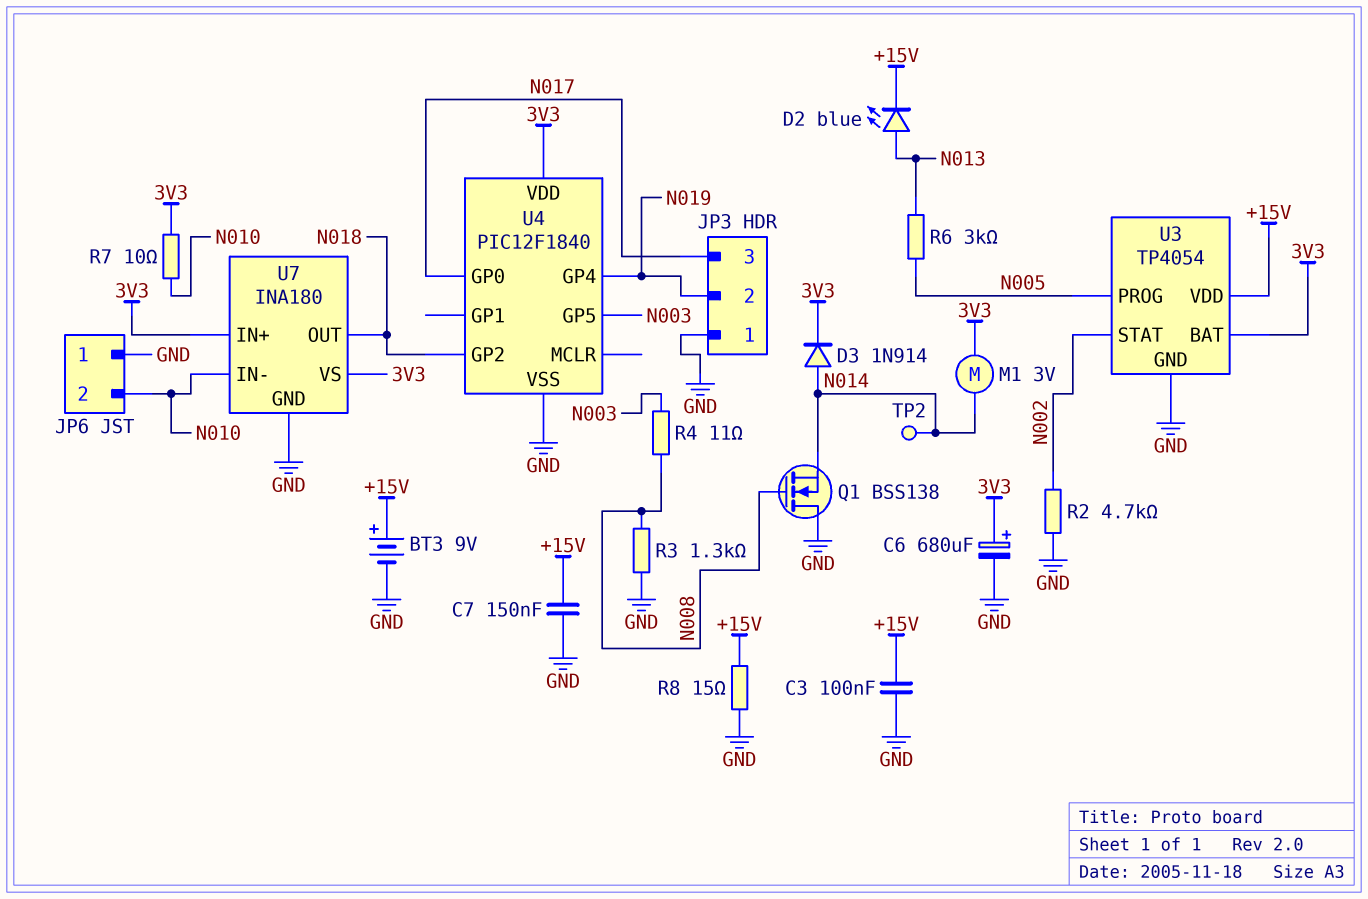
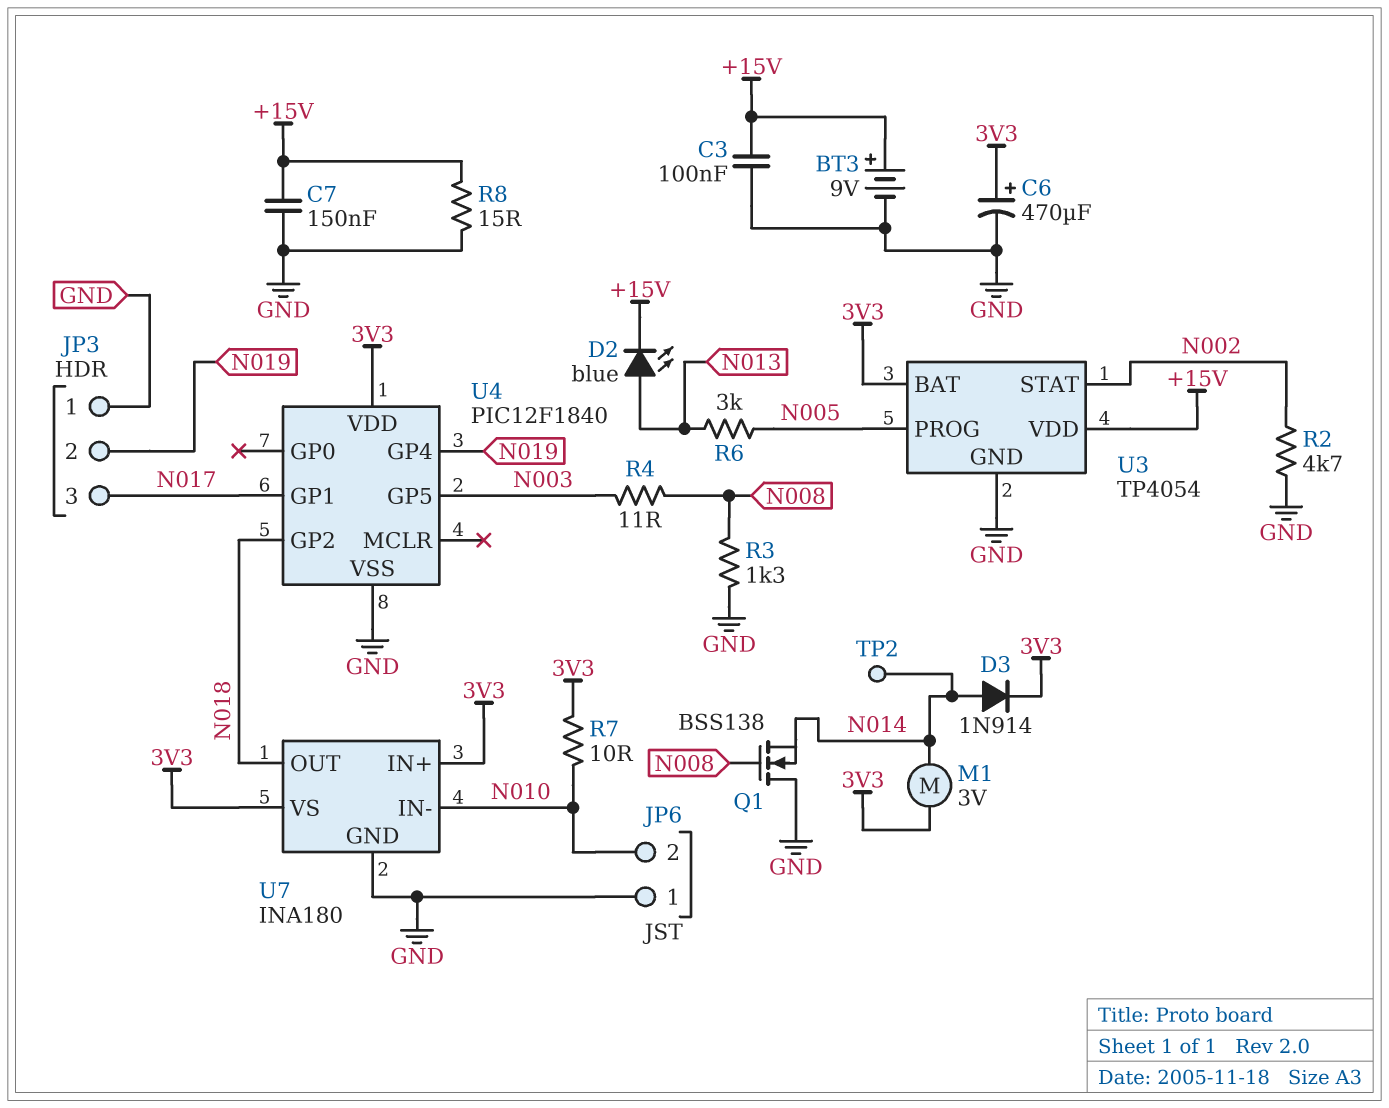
C6: 680uF (plus 3V3, minus GND) -> 470uF (plus 3V3, minus GND)
U4 pin GP0: N017 -> none
U4 pin GP1: none -> N017

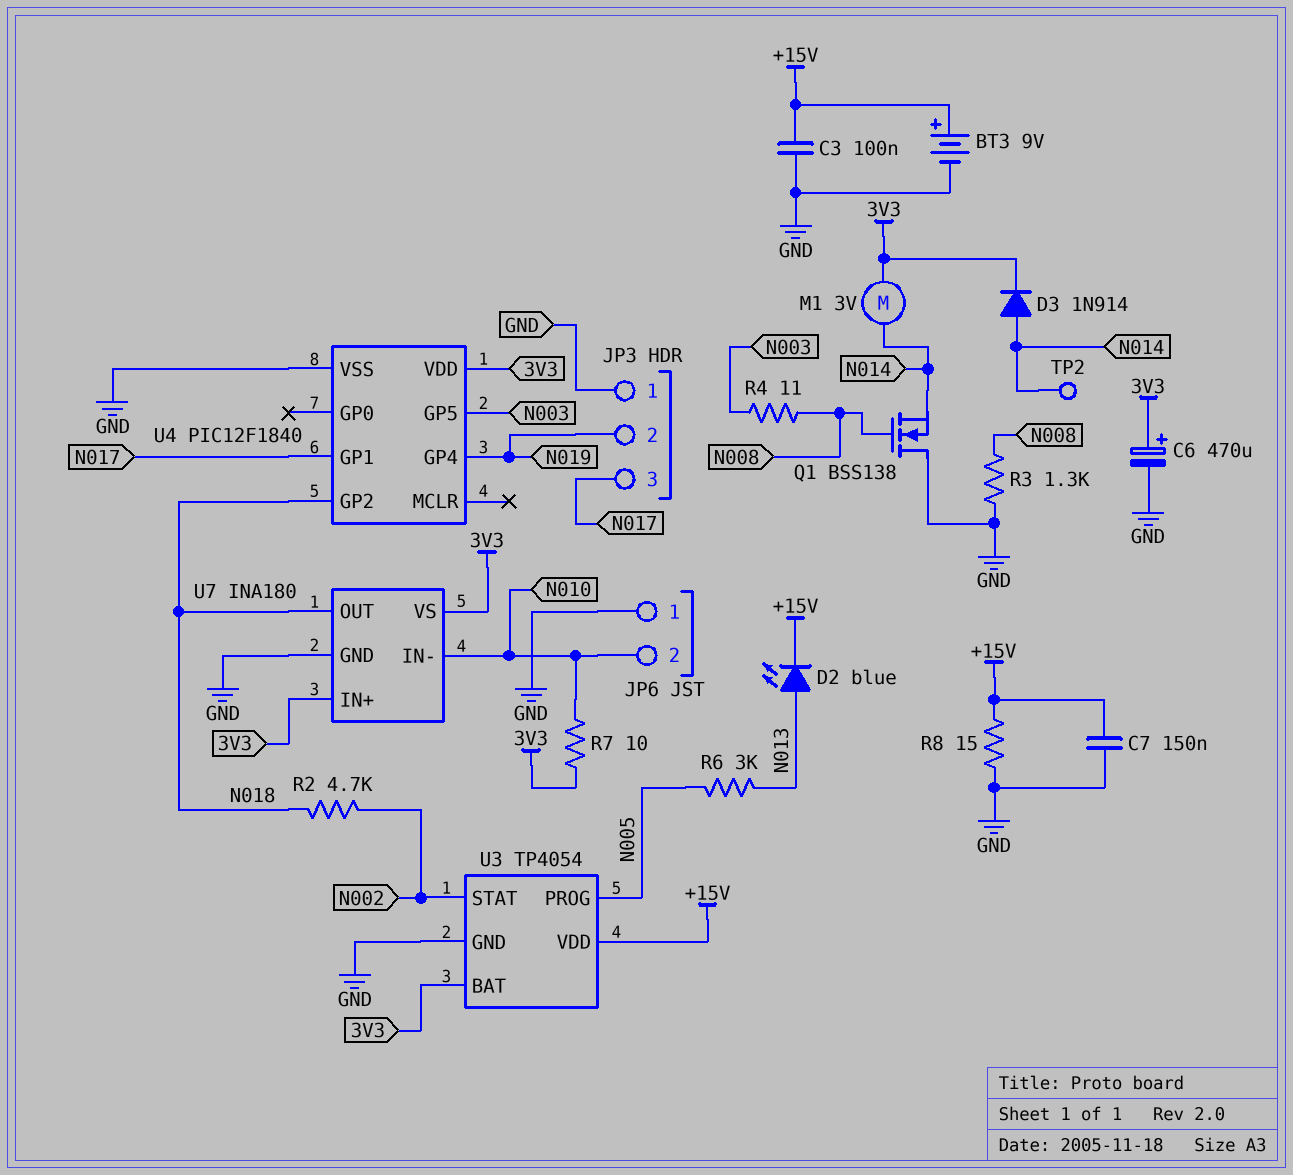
R2: 4.7k (GND, N002) -> 4.7k (N002, N018)

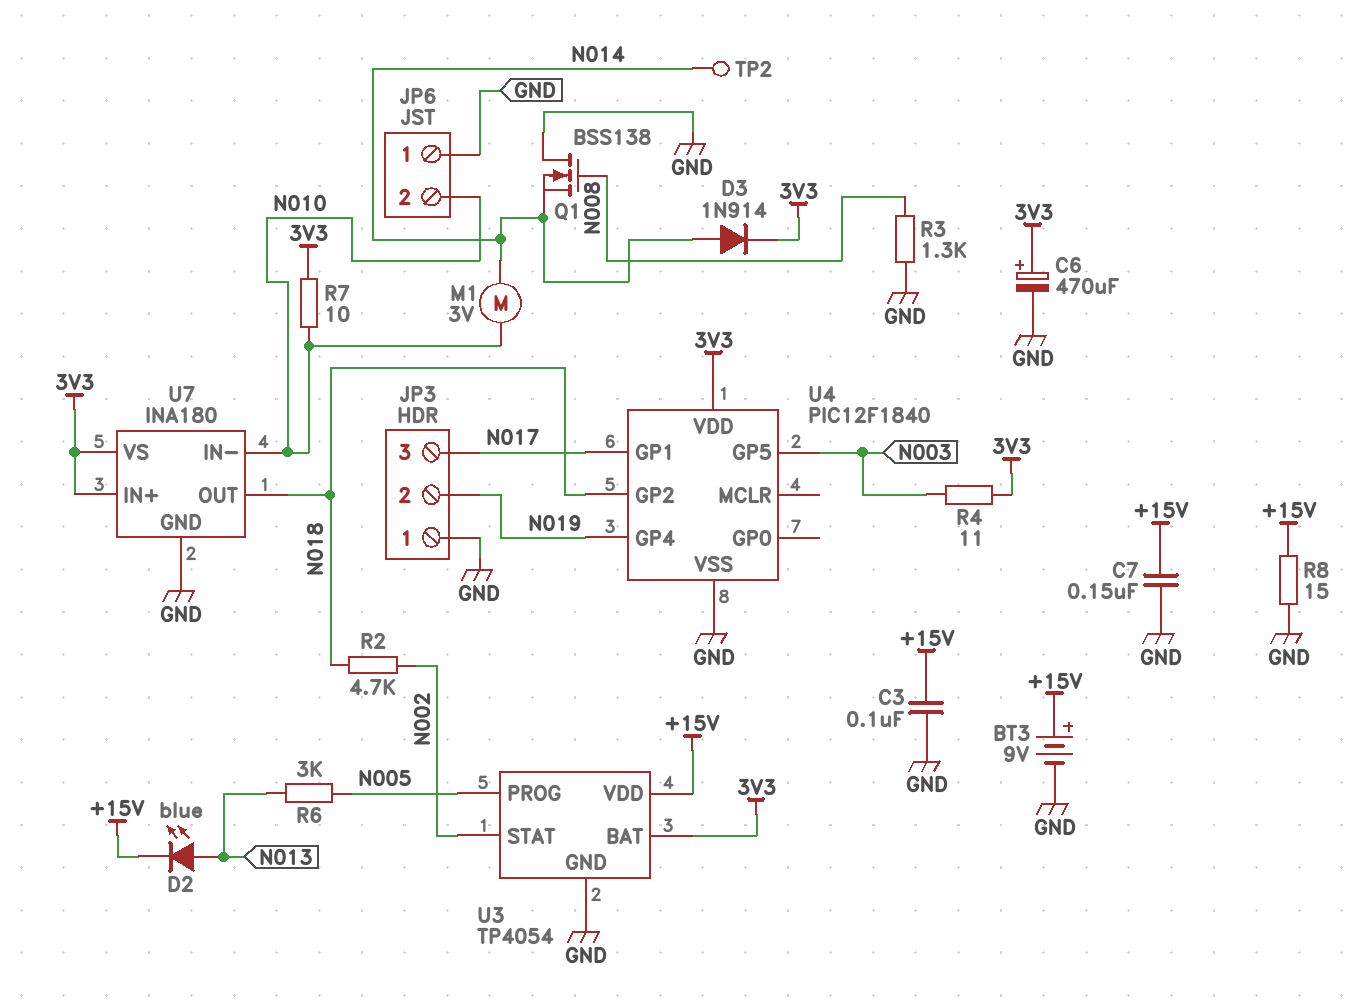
M1: motor 3V (3V3, N014) -> motor 3V (N010, N014)
R4: 11 (N003, N008) -> 11 (3V3, N003)

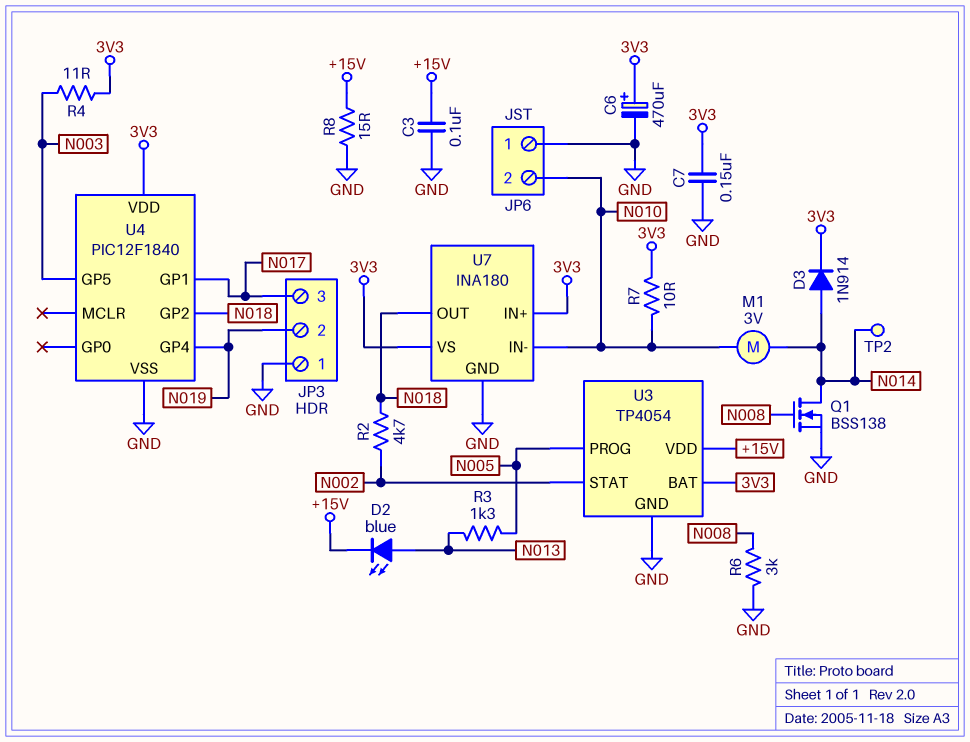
BT3: 9V (plus +15V, minus GND) -> none
C7: 150nF (+15V, GND) -> 150nF (3V3, GND)
Q1: NMOS BSS138 (G N008, D GND, S N014) -> NMOS BSS138 (G N008, D N014, S GND)
R3: 1.3k (GND, N008) -> 1.3k (N005, N013)
R6: 3k (N005, N013) -> 3k (GND, N008)

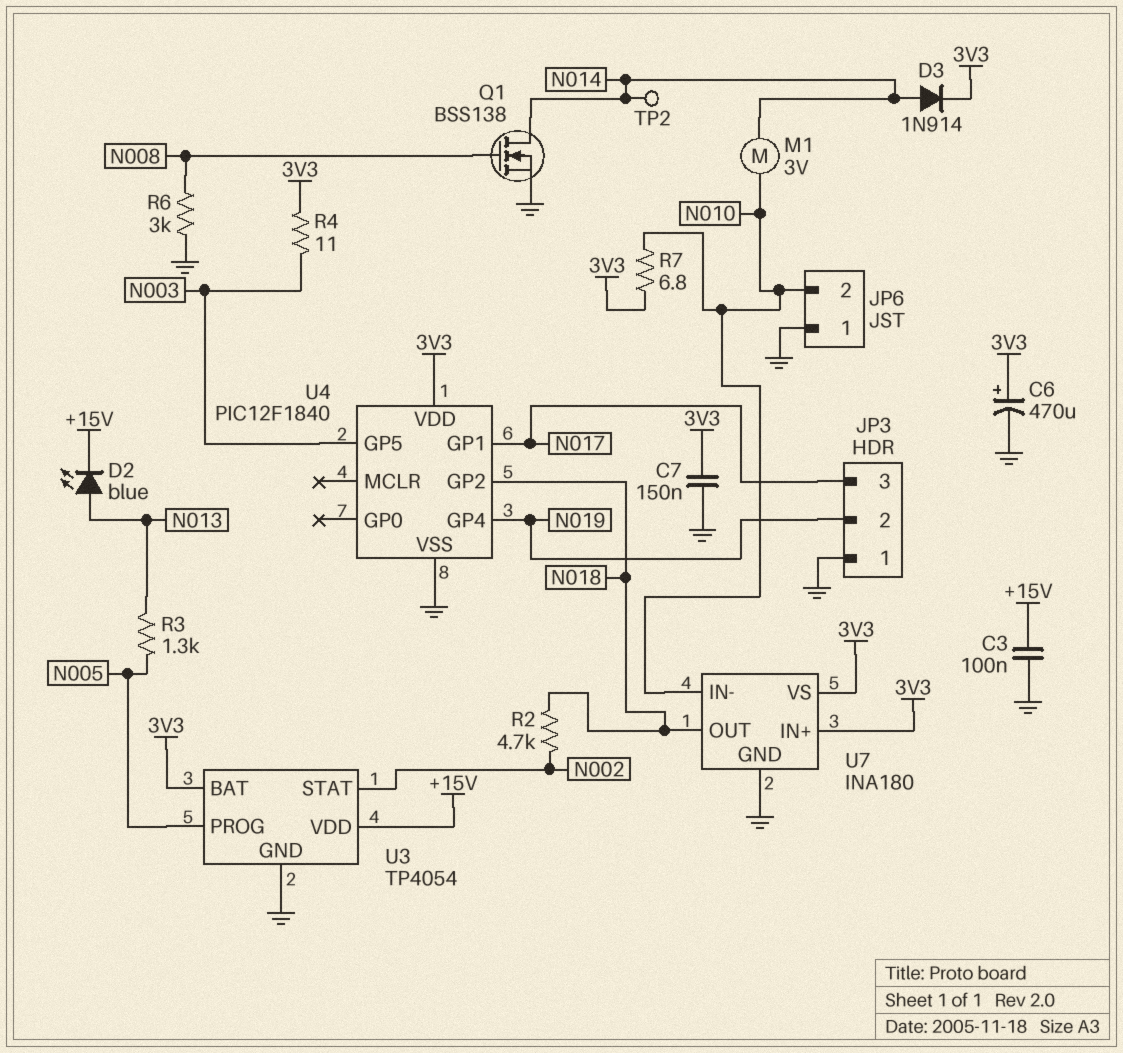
R7: 10 (3V3, N010) -> 6.8 (3V3, N010)
R8: 15 (+15V, GND) -> none

